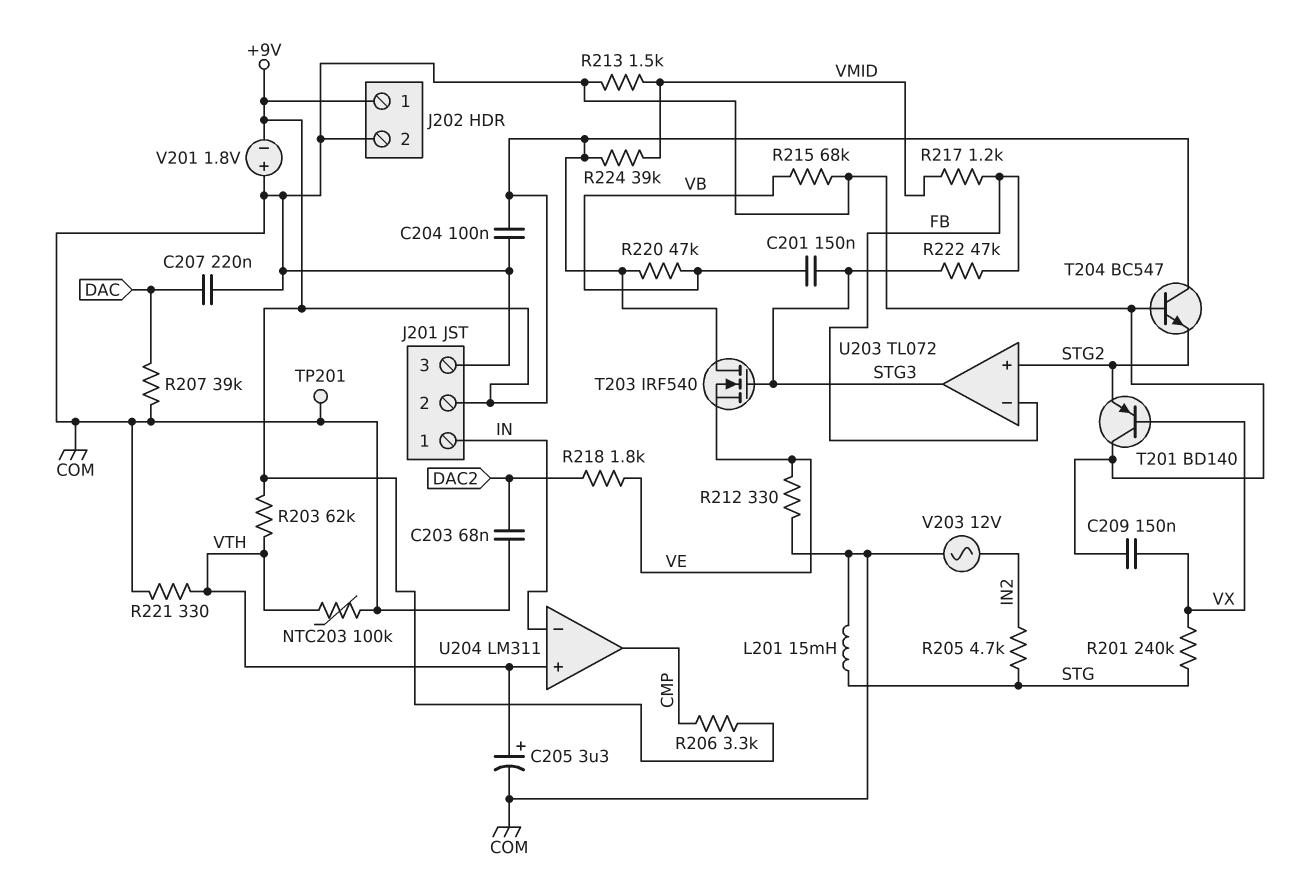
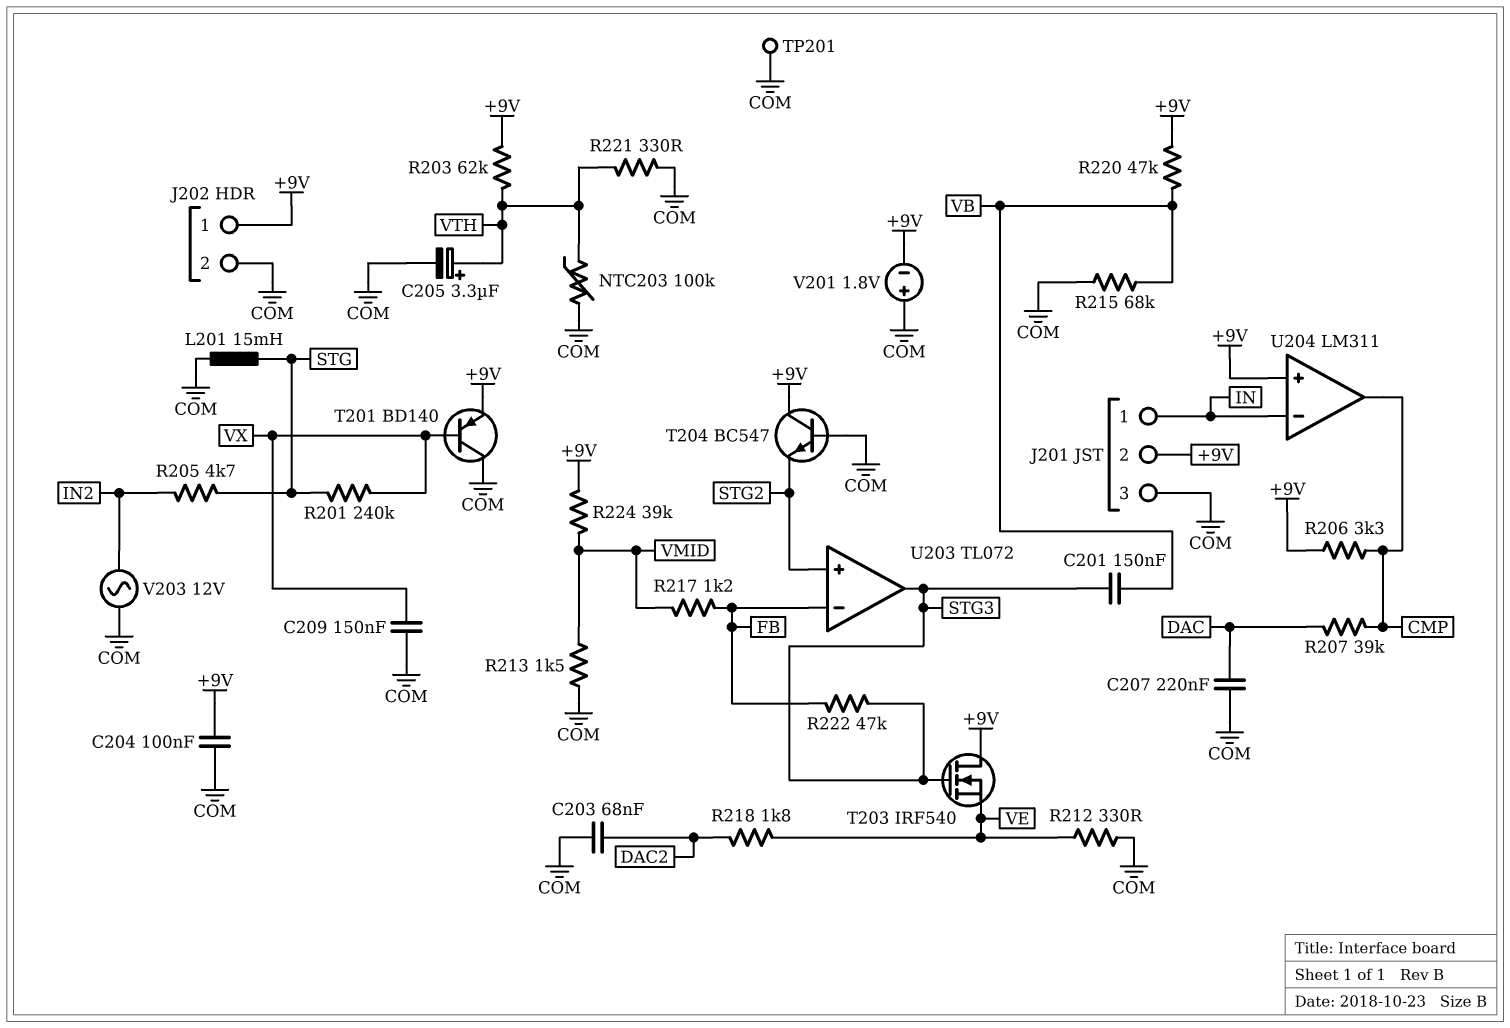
R207: 39k (COM, DAC) -> 39k (CMP, DAC)
T201: PNP BD140 (B VX, C COM, E STG2) -> PNP BD140 (B VX, C COM, E +9V)
U204 pin in+: VTH -> +9V

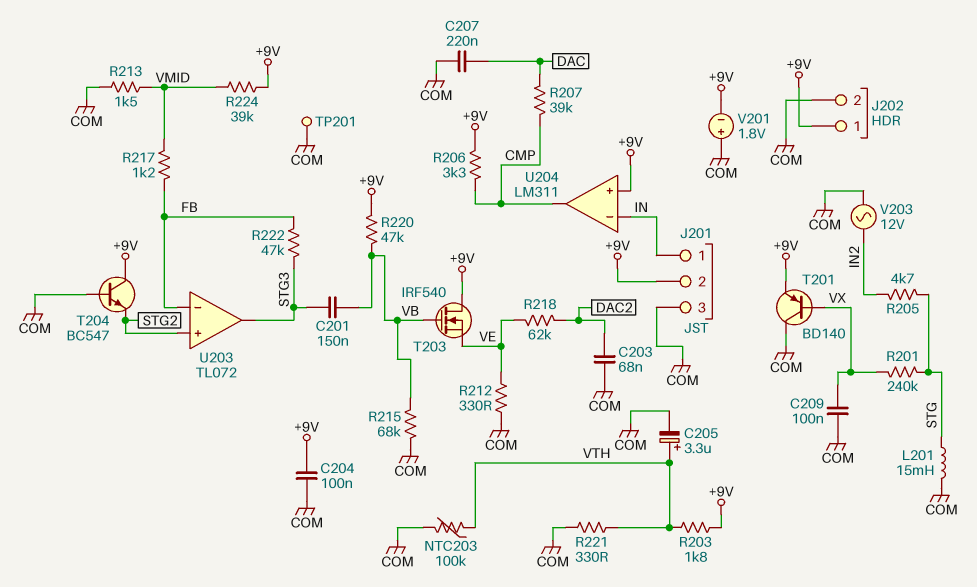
C209: 150nF (COM, VX) -> 100nF (COM, VX)
R203: 62k (+9V, VTH) -> 1.8k (+9V, VTH)
R218: 1.8k (DAC2, VE) -> 62k (DAC2, VE)
T203: NMOS IRF540 (G STG3, D +9V, S VE) -> NMOS IRF540 (G VB, D +9V, S VE)

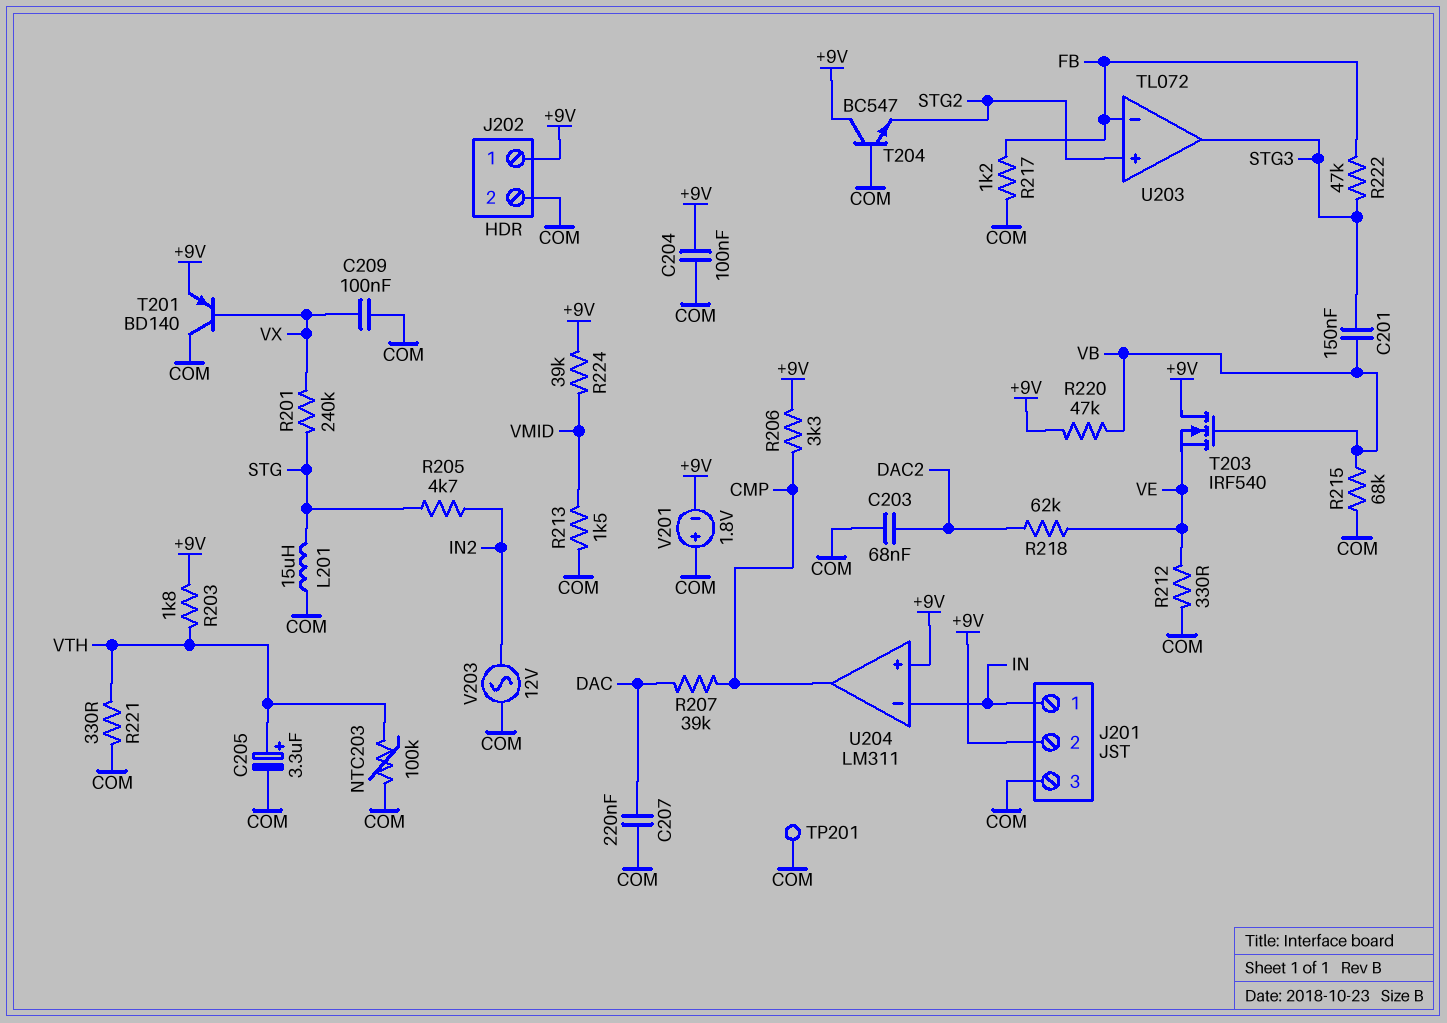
L201: 15mH (COM, STG) -> 15uH (COM, STG)
R217: 1.2k (FB, VMID) -> 1.2k (COM, FB)

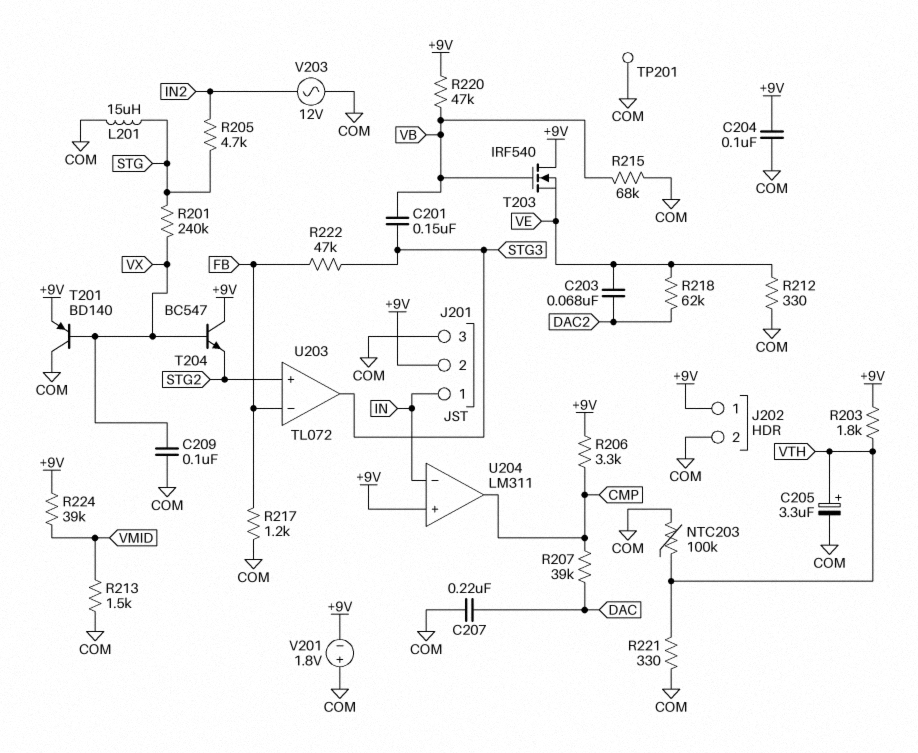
C203: 68nF (COM, DAC2) -> 68nF (DAC2, VE)
T204: NPN BC547 (B COM, C +9V, E STG2) -> NPN BC547 (B VX, C +9V, E STG2)

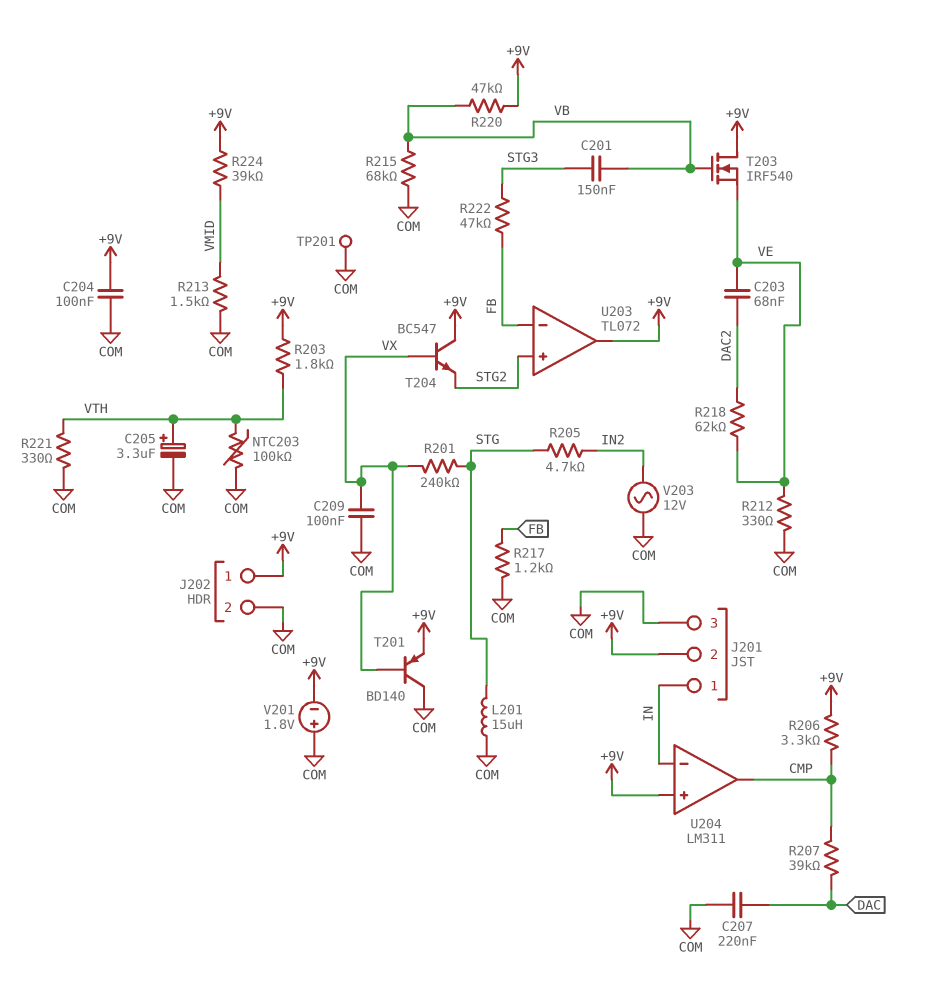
U203 pin out: STG3 -> +9V

